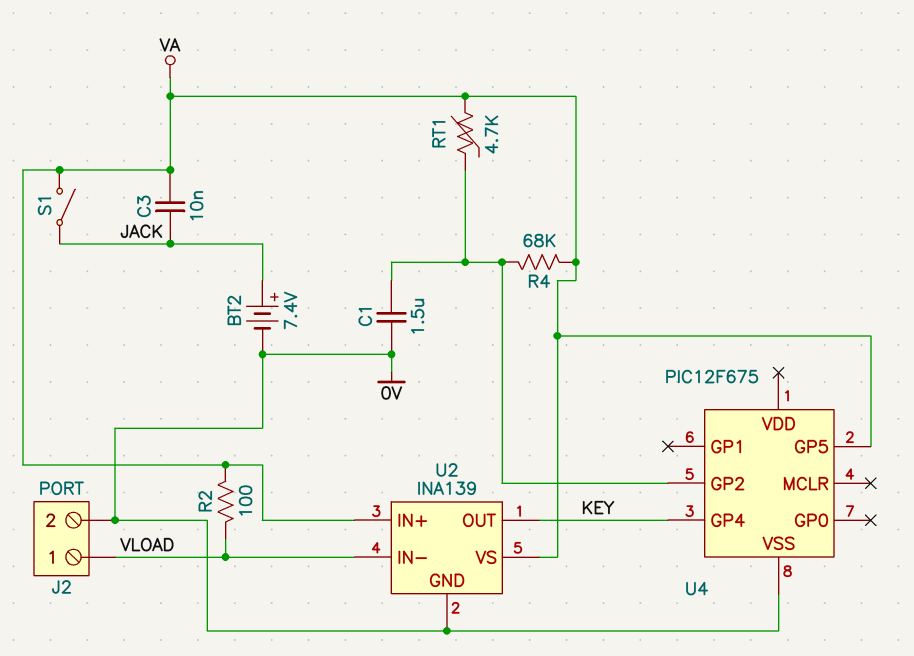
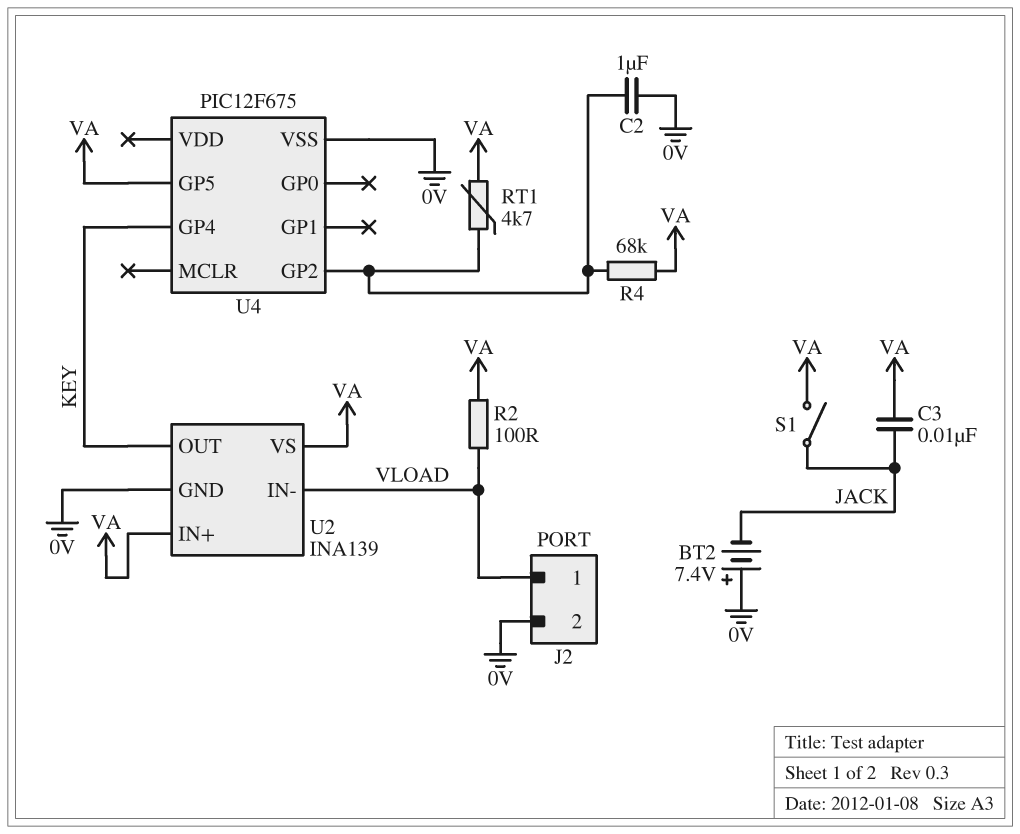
BT2: 7.4V (plus JACK, minus 0V) -> 7.4V (plus 0V, minus JACK)
C1: 1.5uF (0V, U4/GP2) -> none
C2: none -> 1uF (0V, U4/GP2)

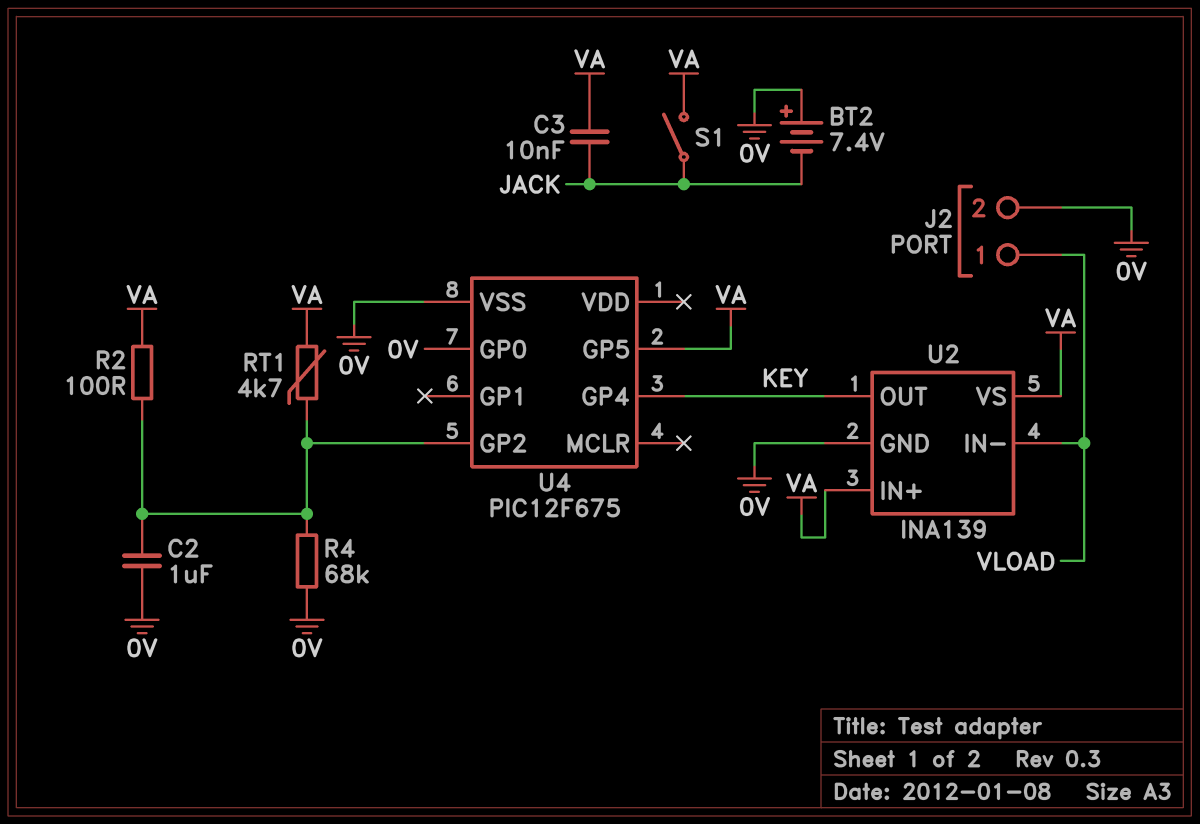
R2: 100 (VA, VLOAD) -> 100 (U4/GP2, VA)
R4: 68k (U4/GP2, VA) -> 68k (0V, U4/GP2)
U4 pin GP0: none -> 0V

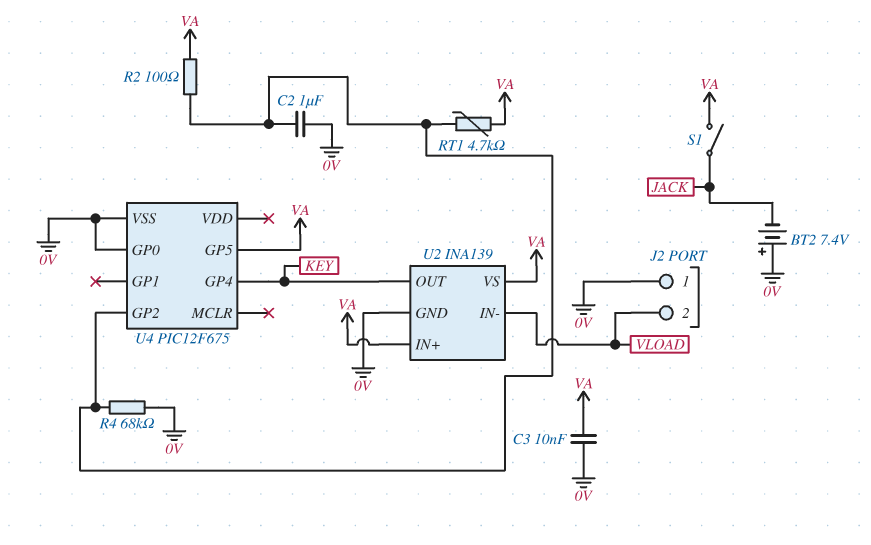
C3: 10nF (JACK, VA) -> 10nF (0V, VA)
J2 pin 1: VLOAD -> 0V
J2 pin 2: 0V -> VLOAD

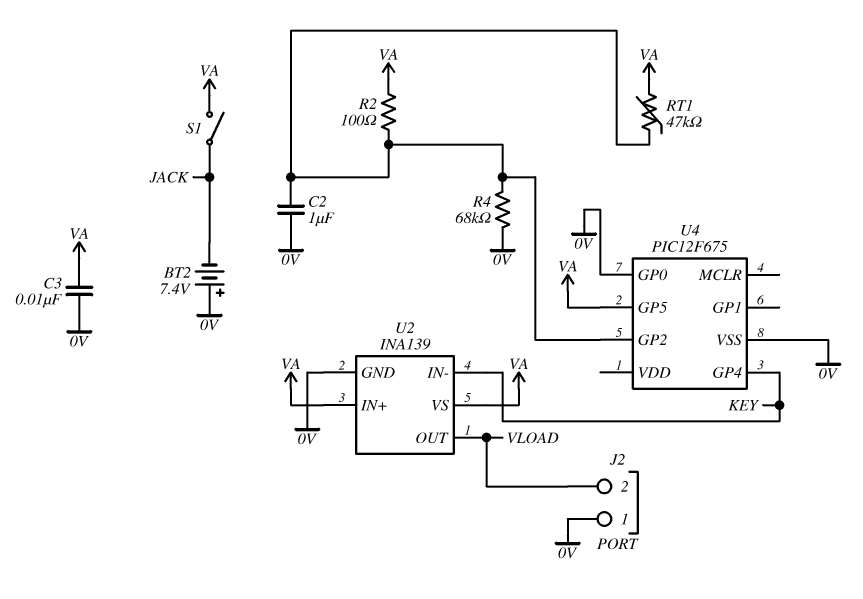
RT1: 4.7k (U4/GP2, VA) -> 47k (U4/GP2, VA)
U2 pin IN-: VLOAD -> KEY
U2 pin OUT: KEY -> VLOAD

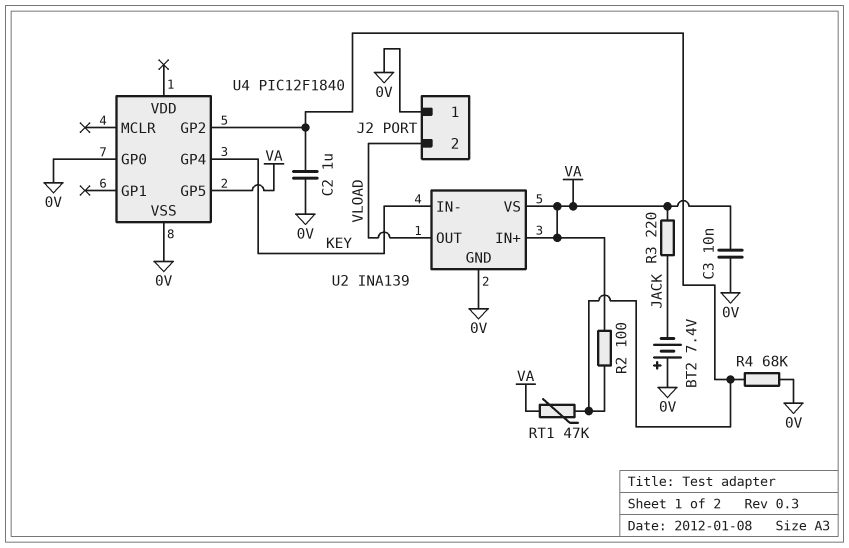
R3: none -> 220 (JACK, VA)
S1: switch (JACK, VA) -> none
U4: PIC12F675 -> PIC12F1840

